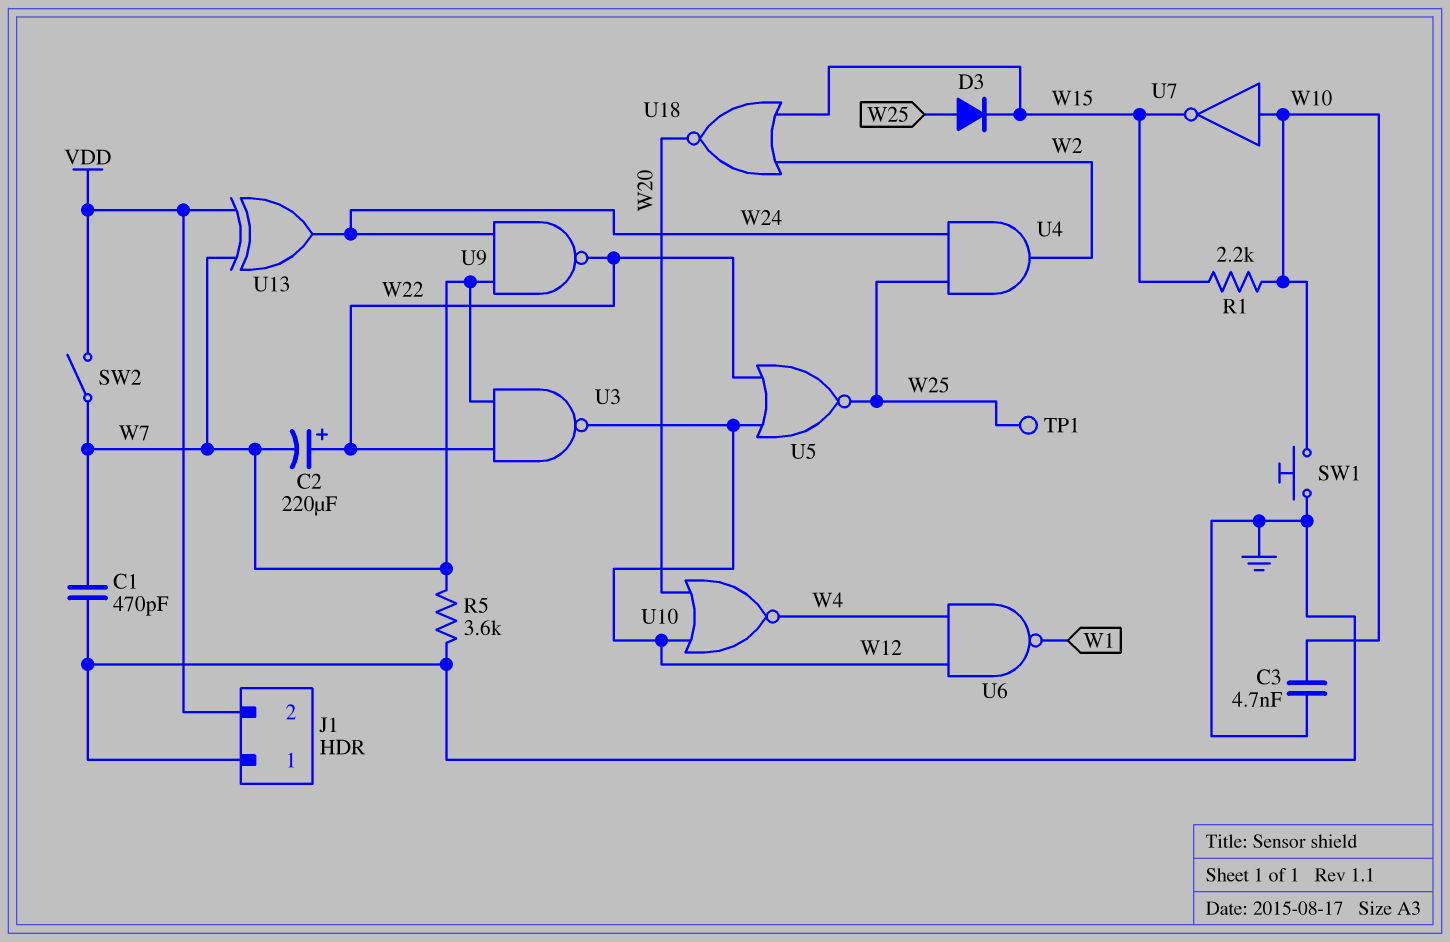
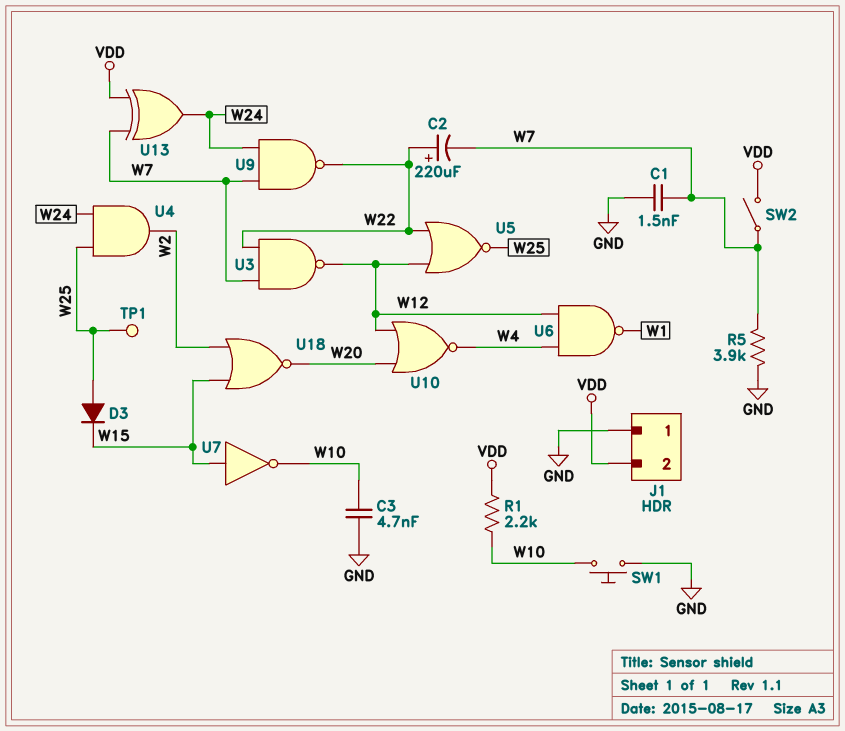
C1: 470pF (GND, W7) -> 1.5nF (GND, W7)
R1: 2.2k (W10, W15) -> 2.2k (VDD, W10)
R5: 3.6k (GND, W7) -> 3.9k (GND, W7)
U7: NOT (in W10, out W15) -> NOT (in W15, out W10)

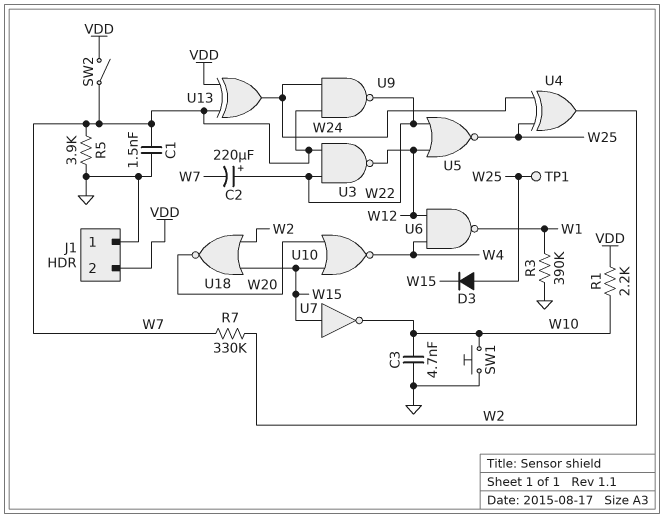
R3: none -> 390k (GND, W1)
R7: none -> 330k (W2, W7)
U4: AND (in W24, in W25, out W2) -> XOR (in W24, in W25, out W2)
U10: NOR (in W12, in W20, out W4) -> NOR (in W15, in W20, out W4)

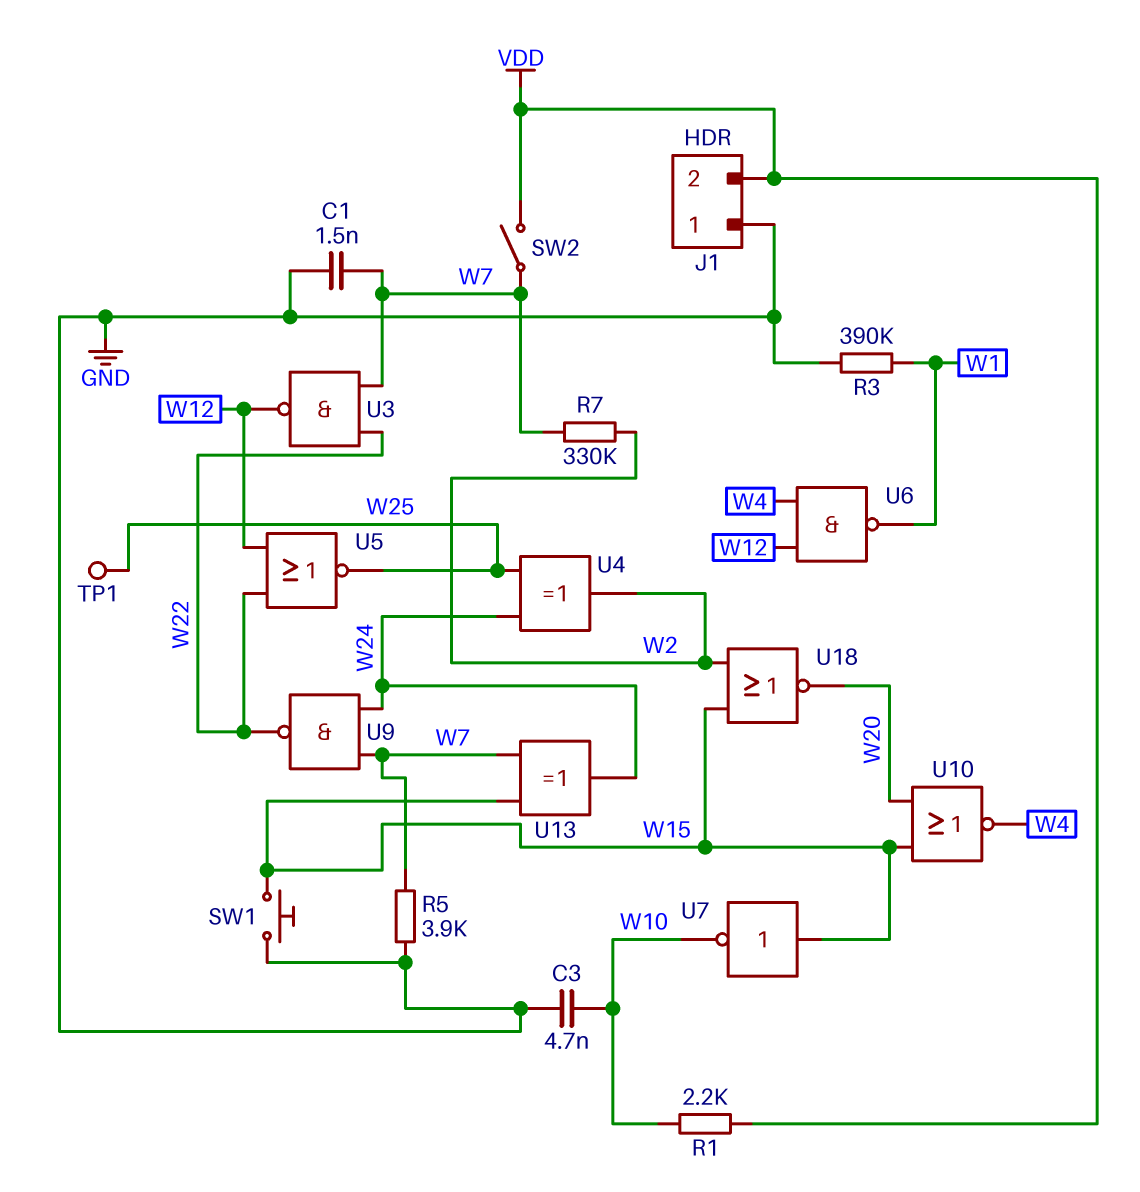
C2: 220uF (plus W22, minus W7) -> none
D3: diode (A W25, K W15) -> none
SW1: button (GND, W10) -> button (GND, W15)
U13: XOR (in VDD, in W7, out W24) -> XOR (in W7, in W15, out W24)

